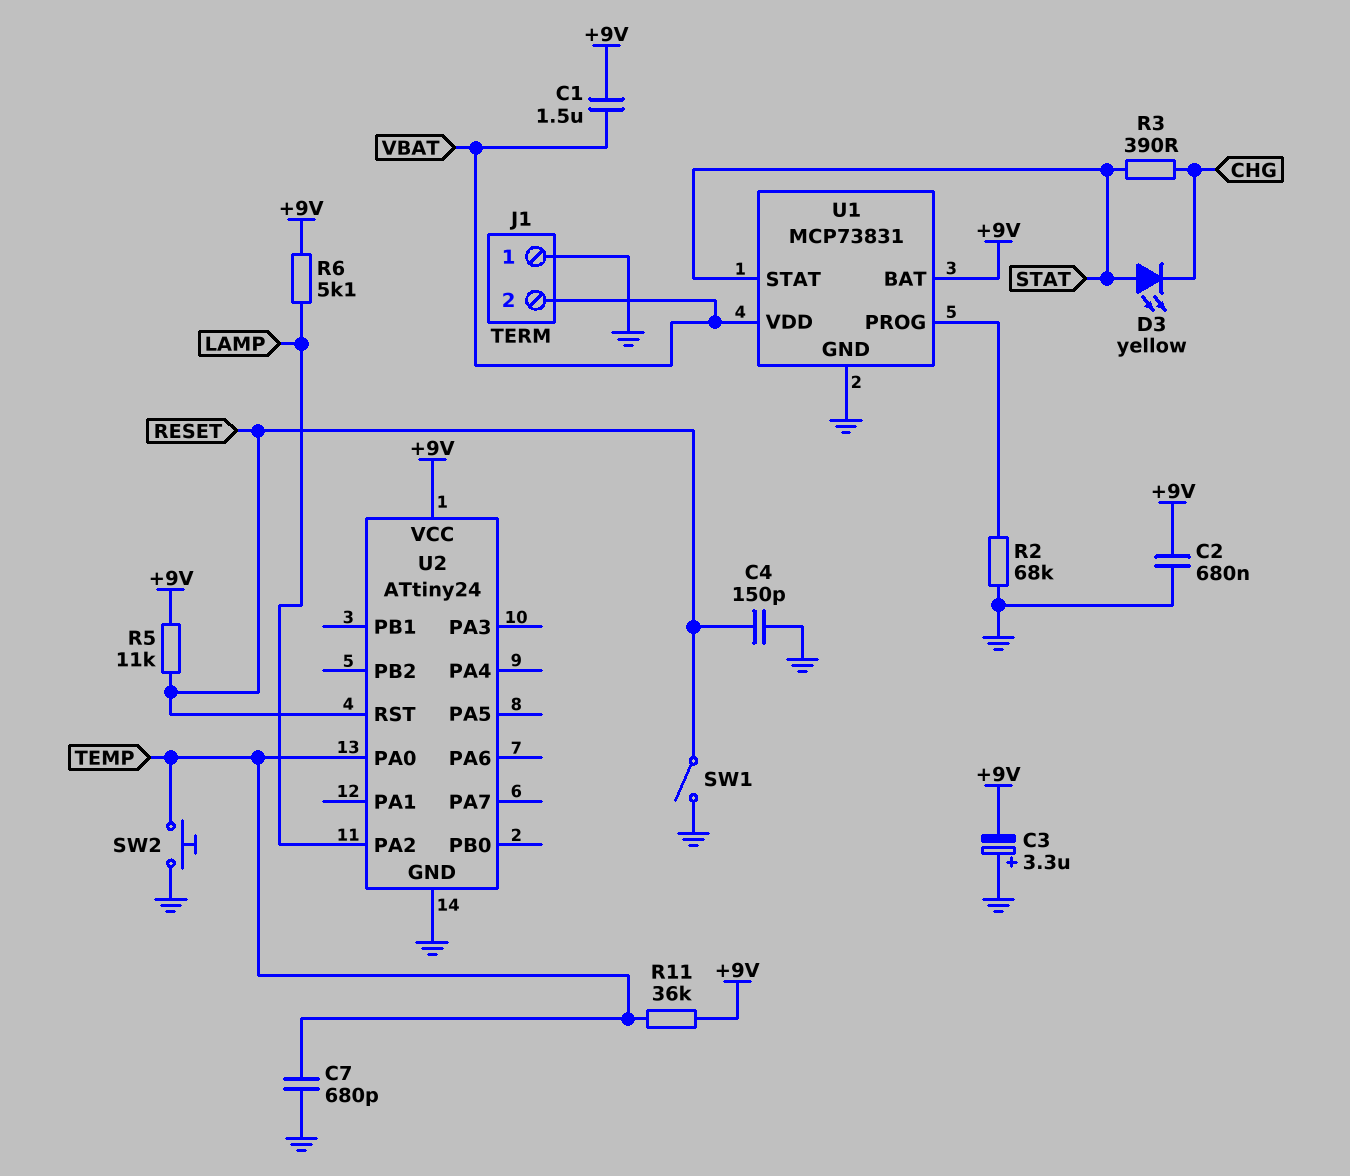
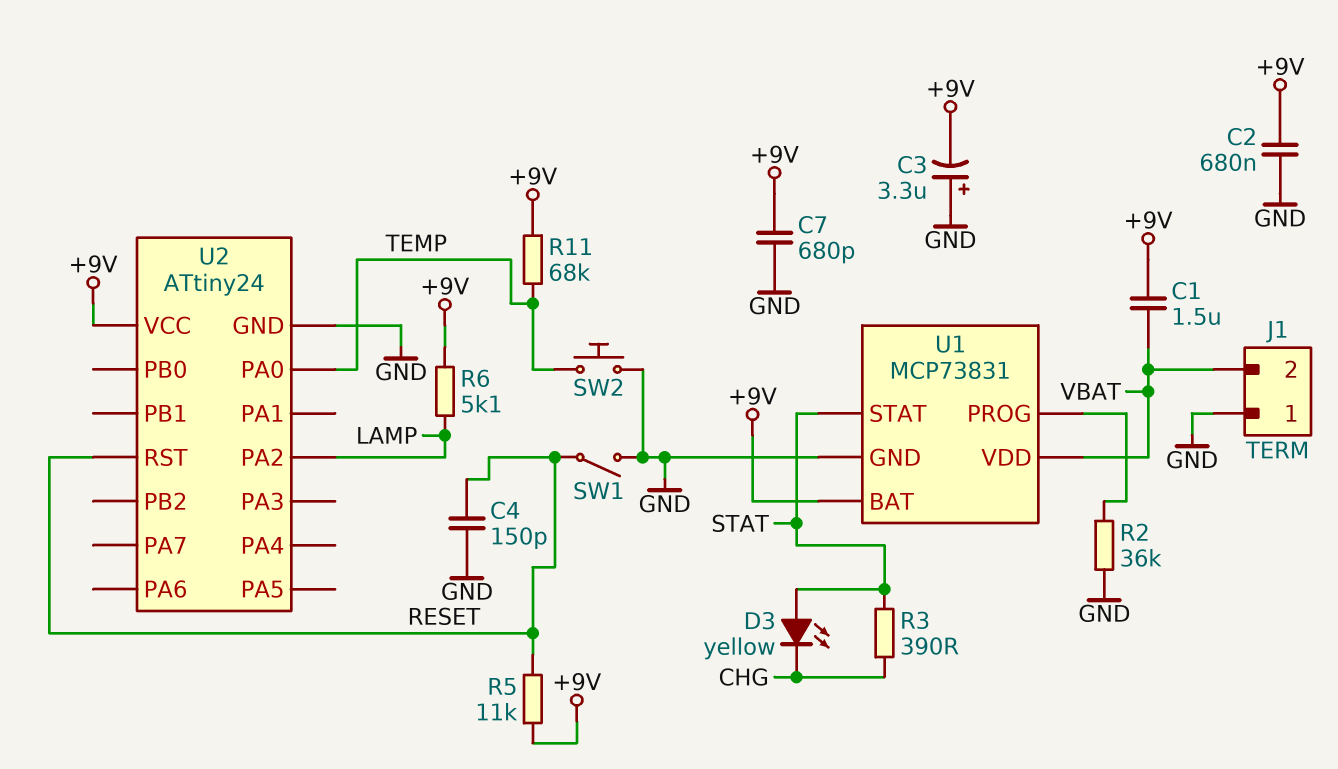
C7: 680pF (GND, TEMP) -> 680pF (+9V, GND)
R2: 68k (GND, U1/PROG) -> 36k (GND, U1/PROG)
R11: 36k (+9V, TEMP) -> 68k (+9V, TEMP)

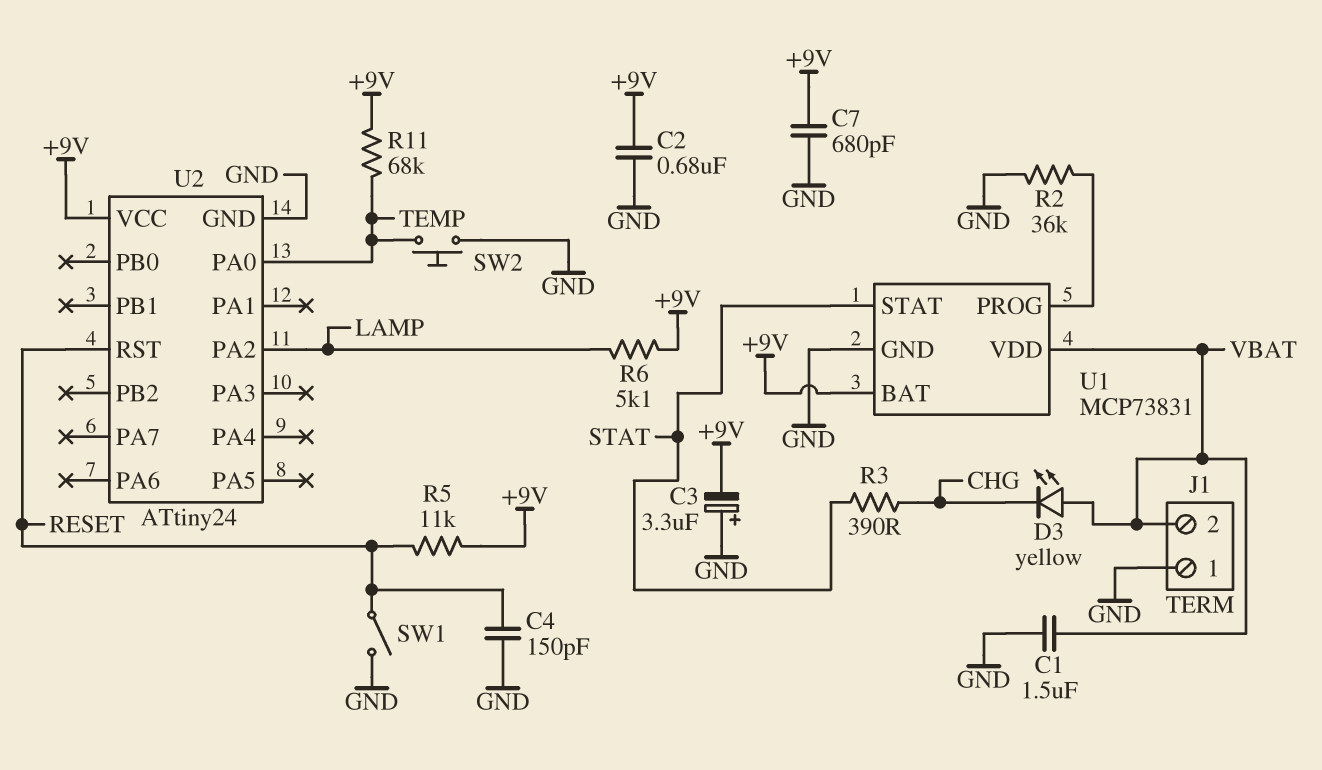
C1: 1.5uF (+9V, VBAT) -> 1.5uF (GND, VBAT)
D3: LED yellow (A STAT, K CHG) -> LED yellow (A VBAT, K CHG)

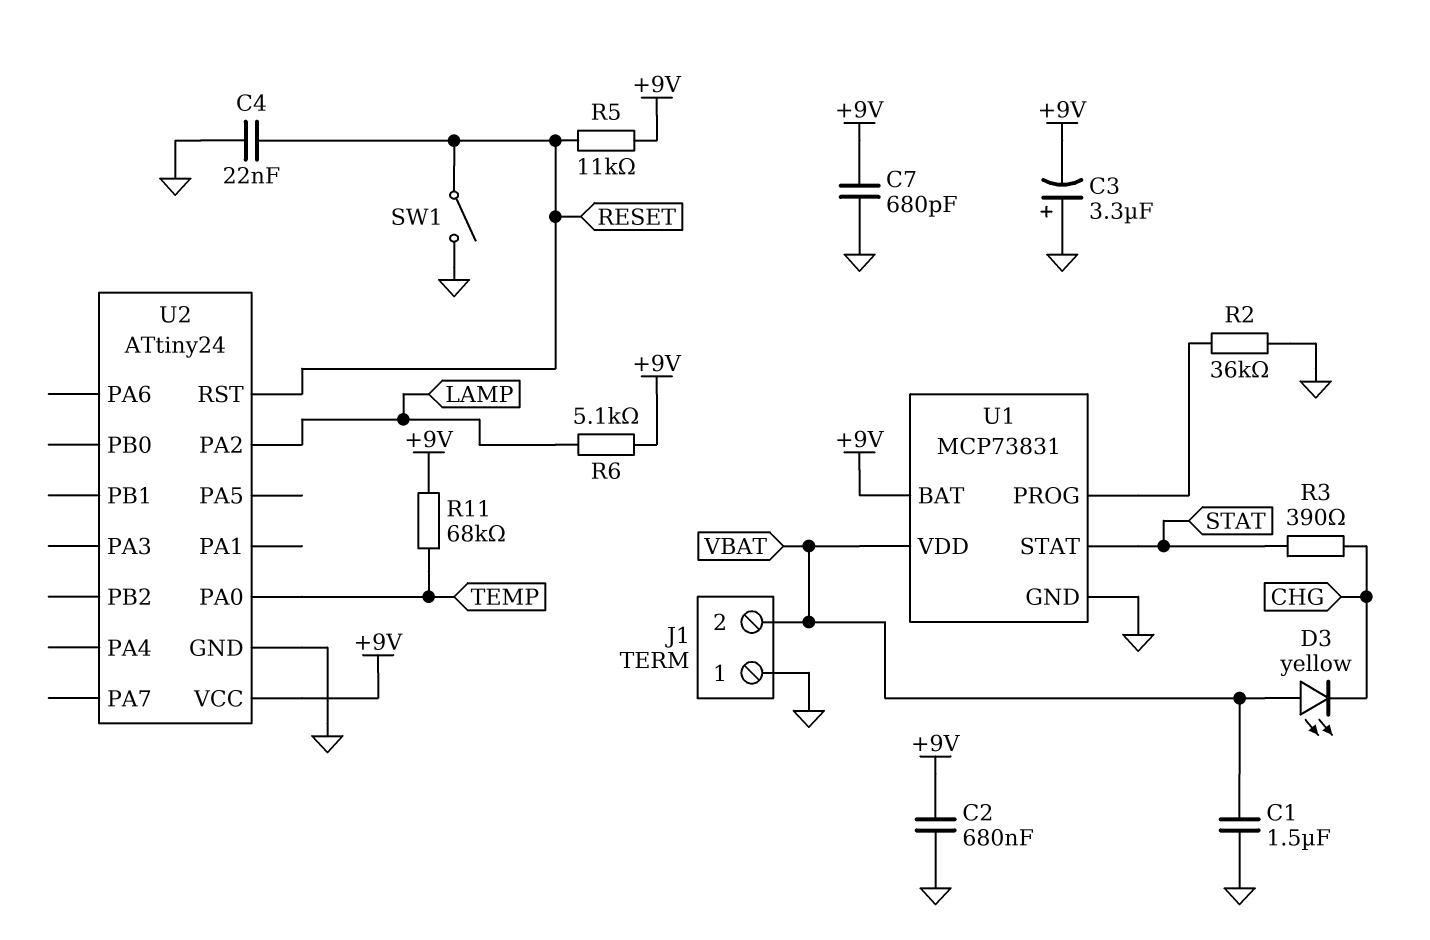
C4: 150pF (GND, RESET) -> 22nF (GND, RESET)
SW2: button (GND, TEMP) -> none

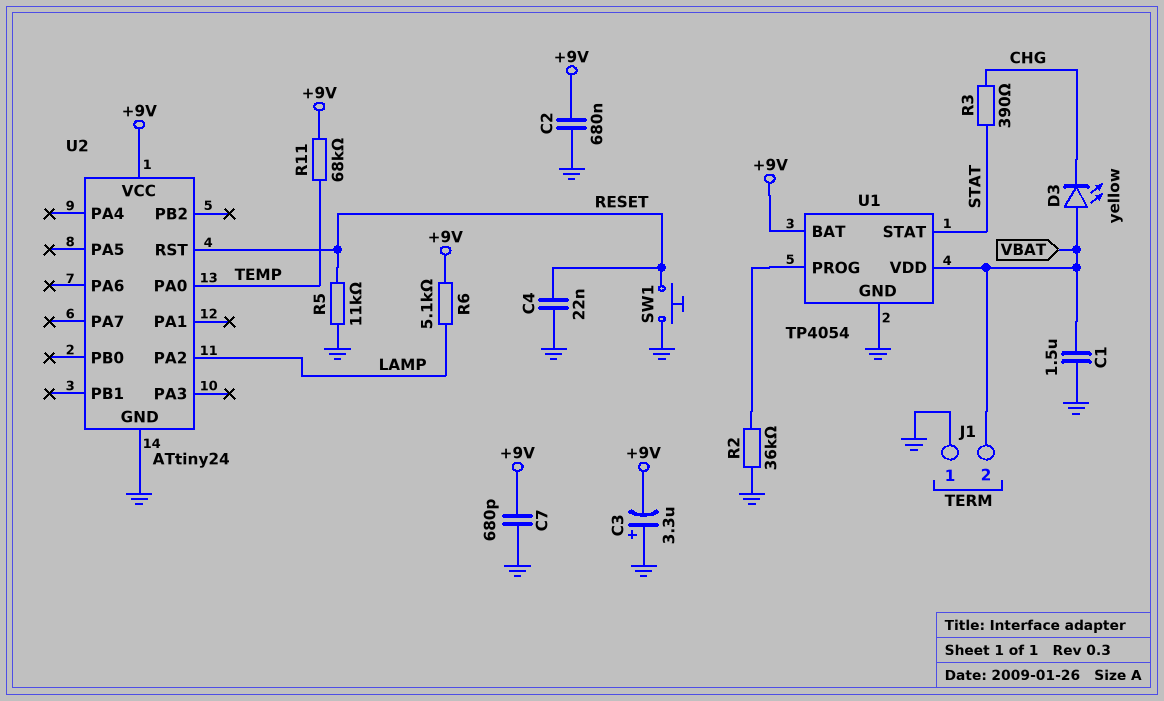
R5: 11k (+9V, RESET) -> 11k (GND, RESET)
SW1: switch (GND, RESET) -> button (GND, RESET)
U1: MCP73831 -> TP4054

